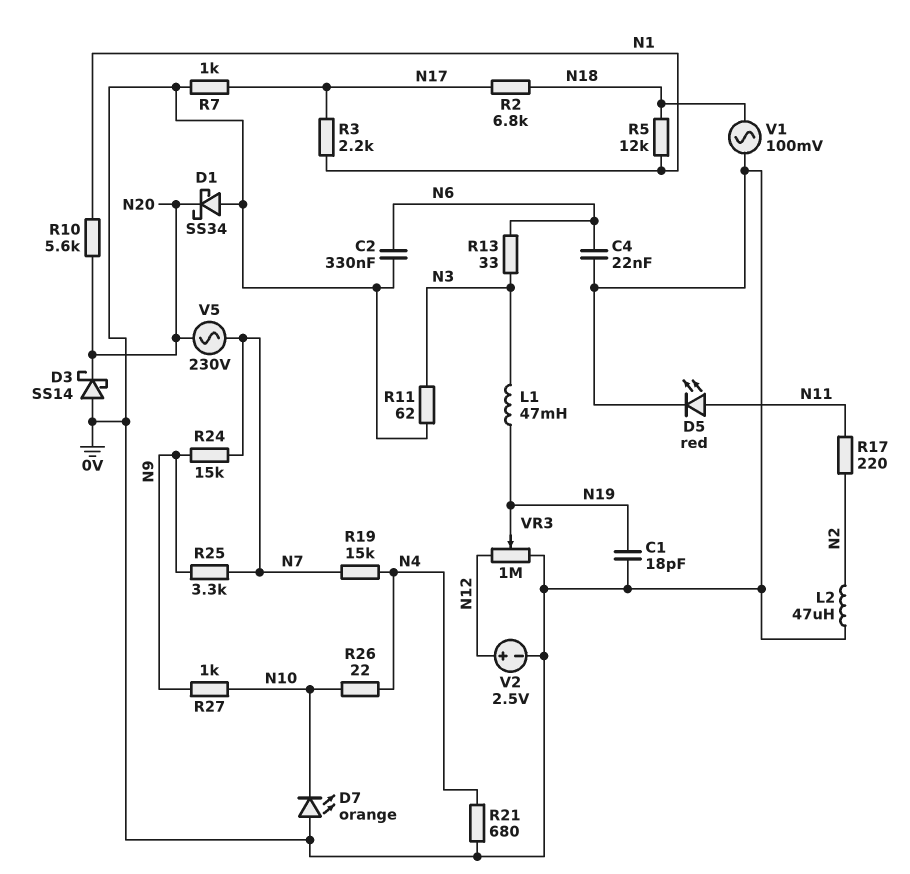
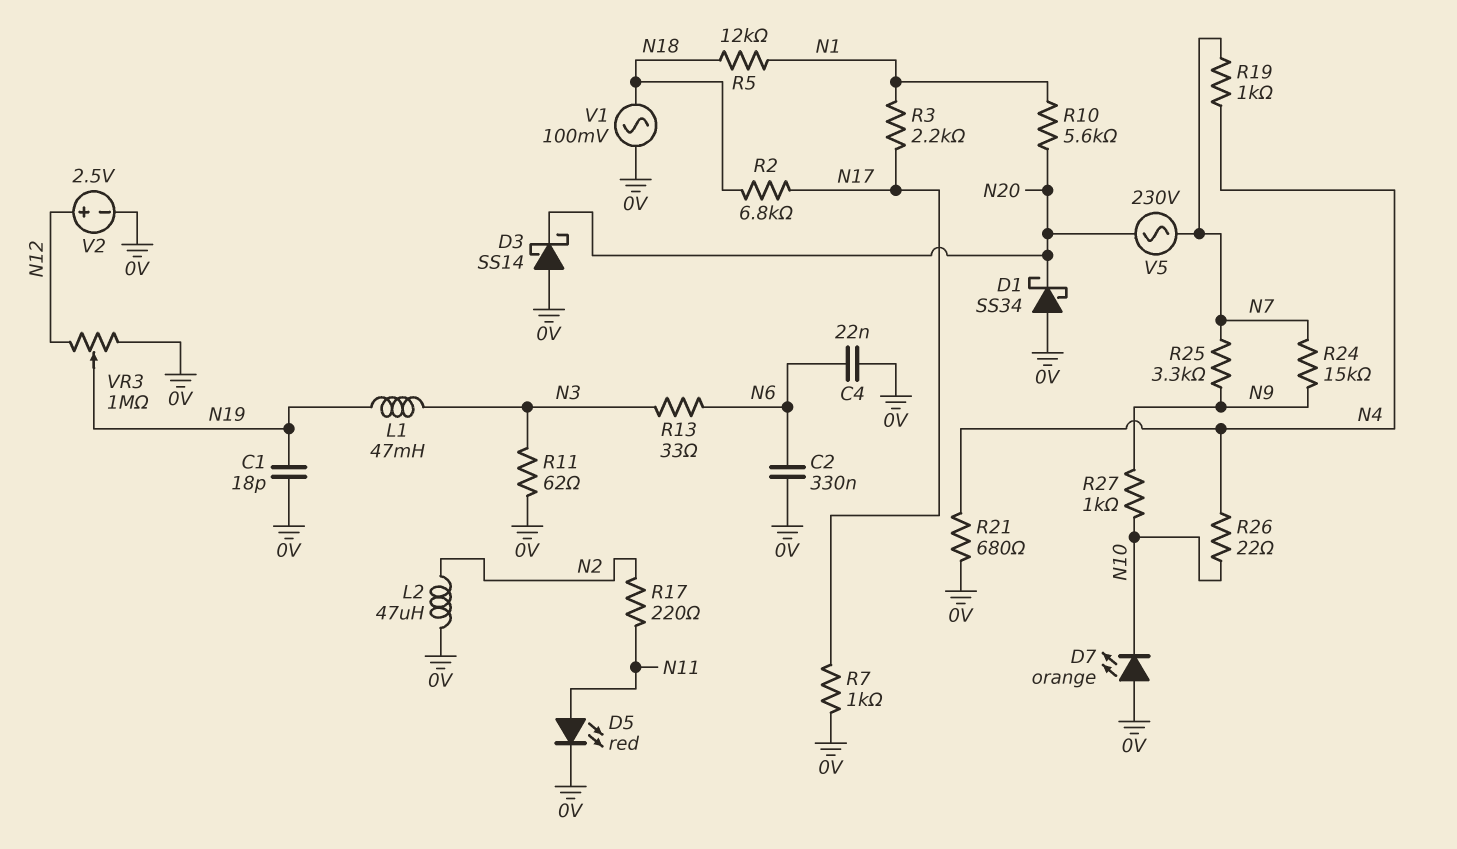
R19: 15k (N4, N7) -> 1k (N4, N7)

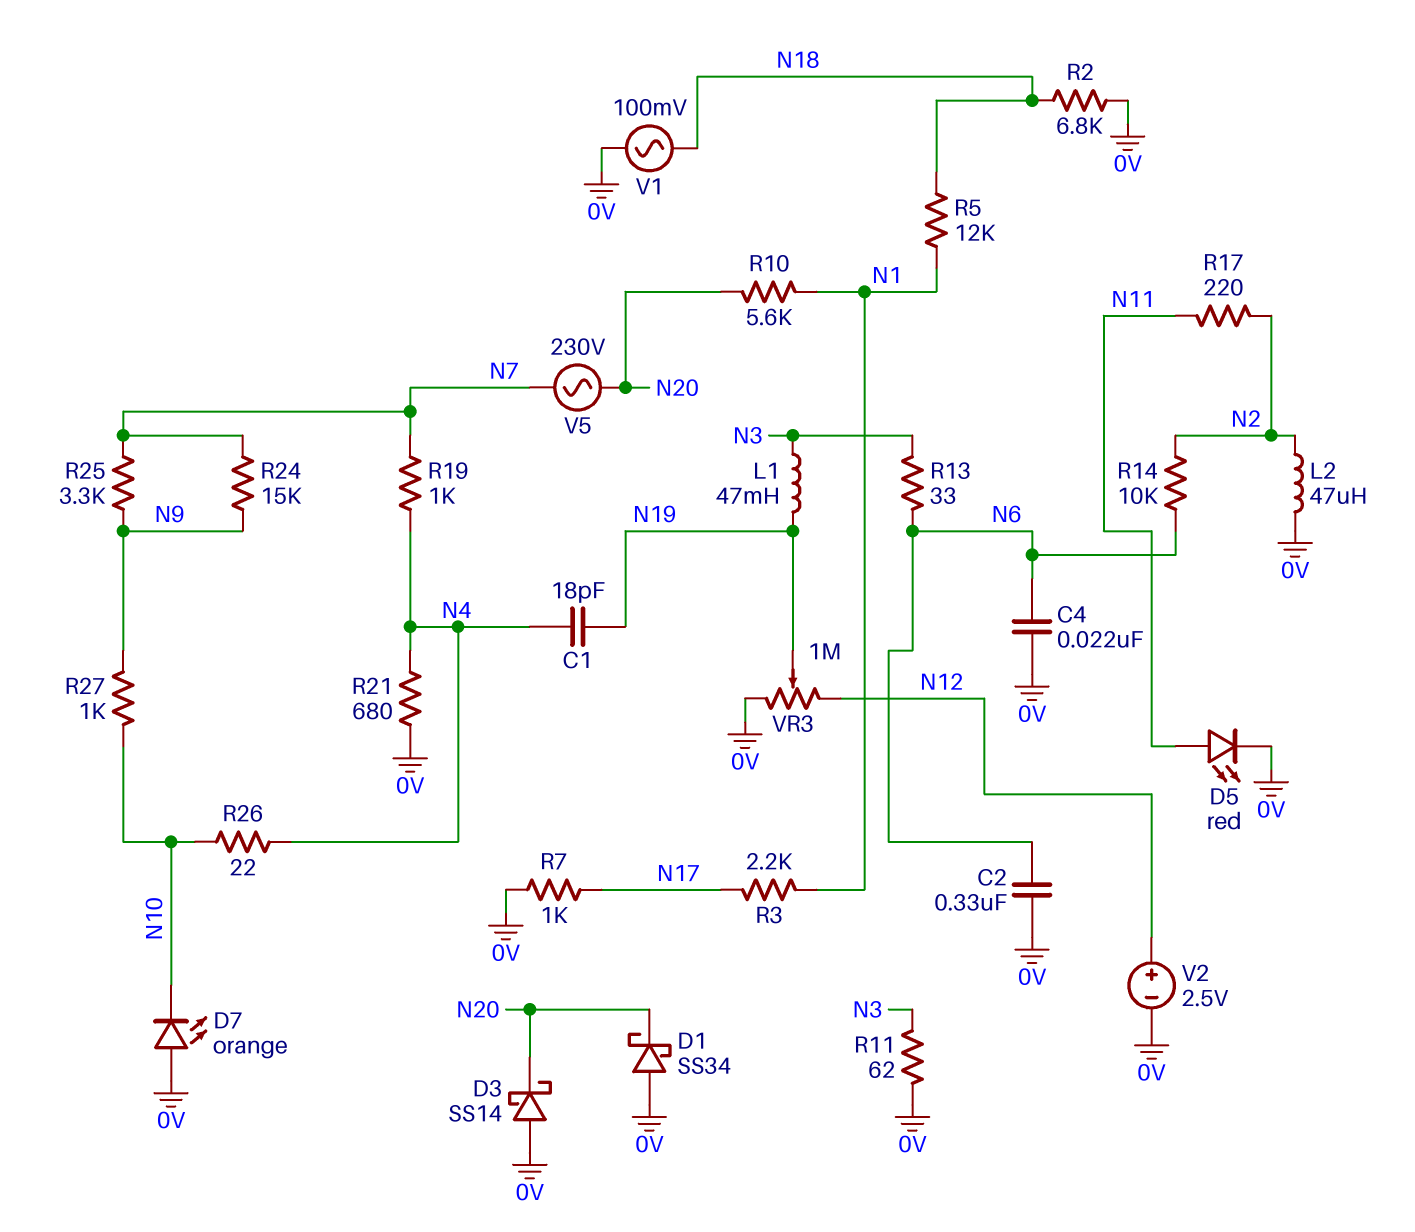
C1: 18pF (0V, N19) -> 18pF (N4, N19)
R2: 6.8k (N17, N18) -> 6.8k (0V, N18)
R14: none -> 10k (N2, N6)

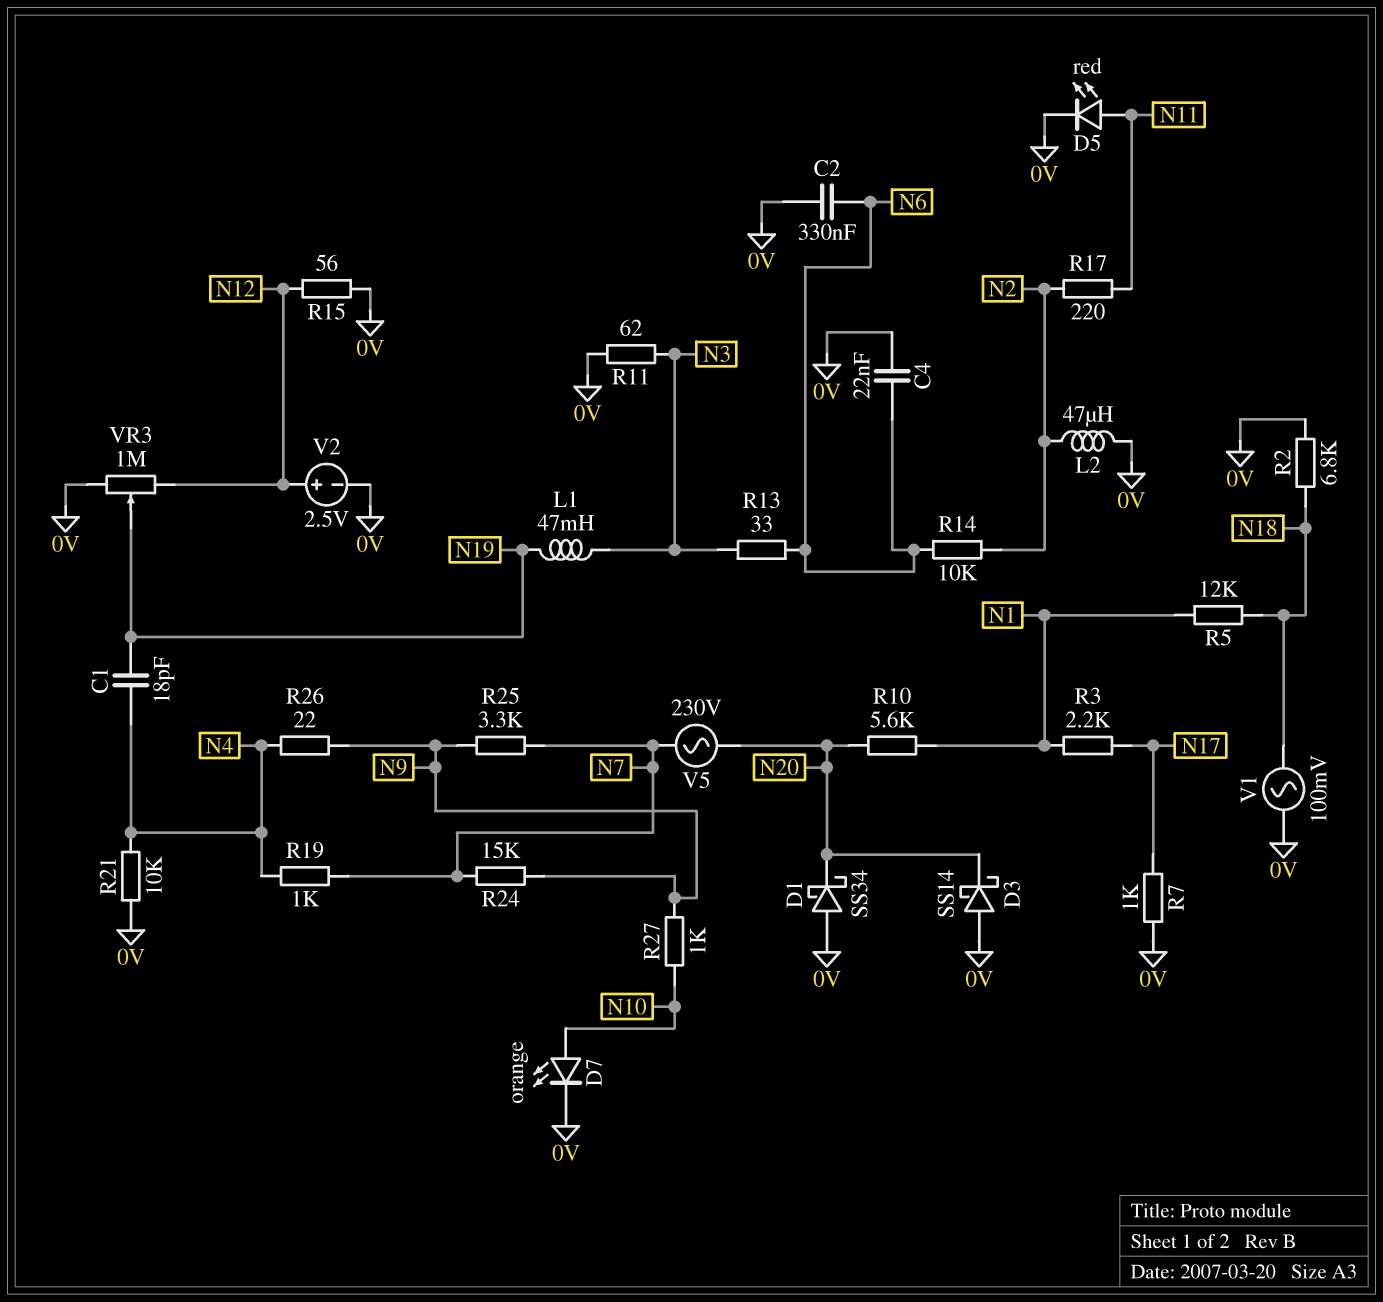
D7: LED orange (A 0V, K N10) -> LED orange (A N10, K 0V)
R15: none -> 56 (0V, N12)
R21: 680 (0V, N4) -> 10k (0V, N4)
R26: 22 (N4, N10) -> 22 (N4, N9)

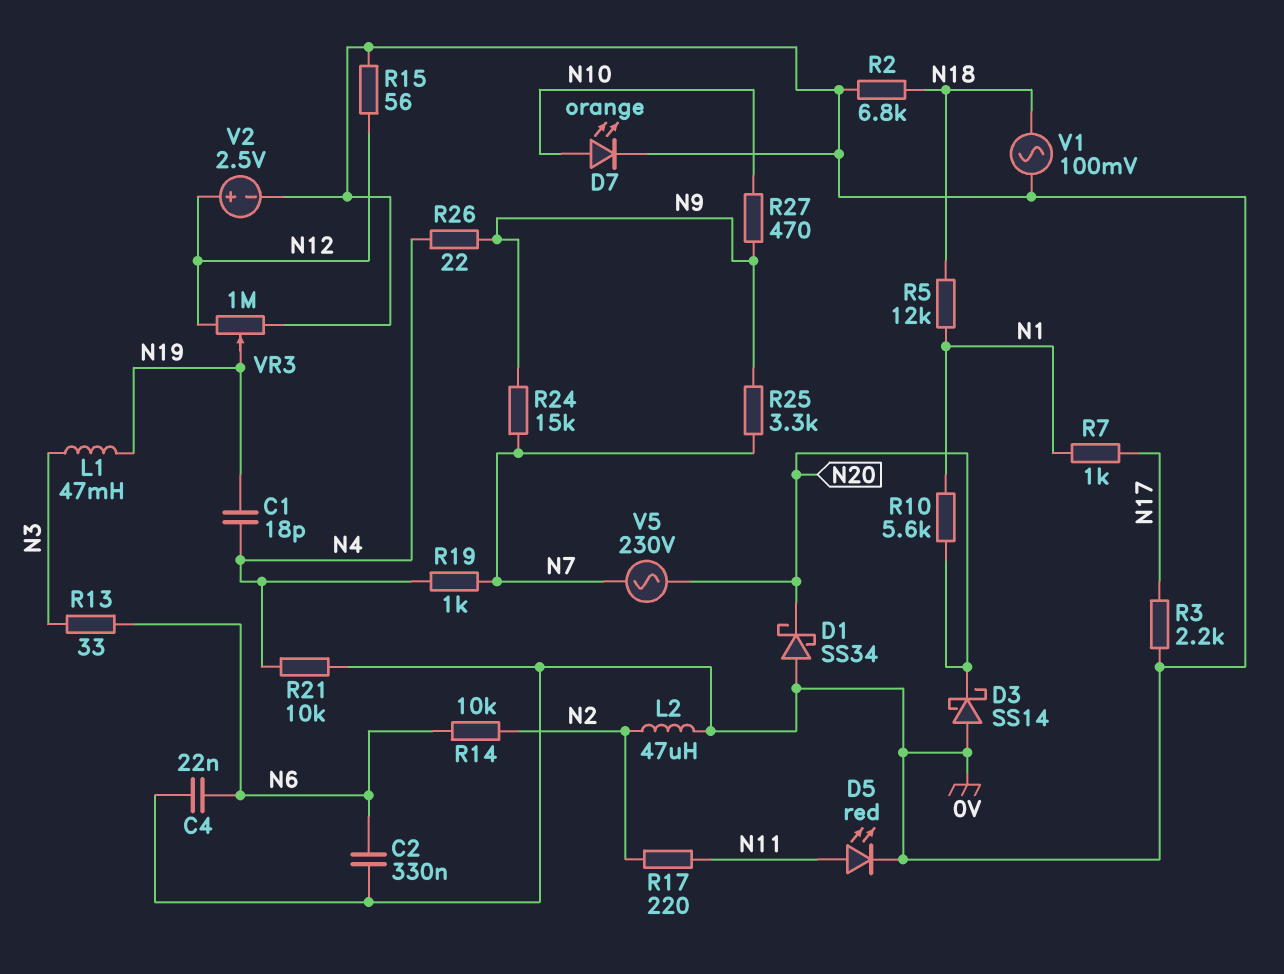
R3: 2.2k (N1, N17) -> 2.2k (0V, N17)
R7: 1k (0V, N17) -> 1k (N1, N17)
R11: 62 (0V, N3) -> none
R27: 1k (N9, N10) -> 470 (N9, N10)

